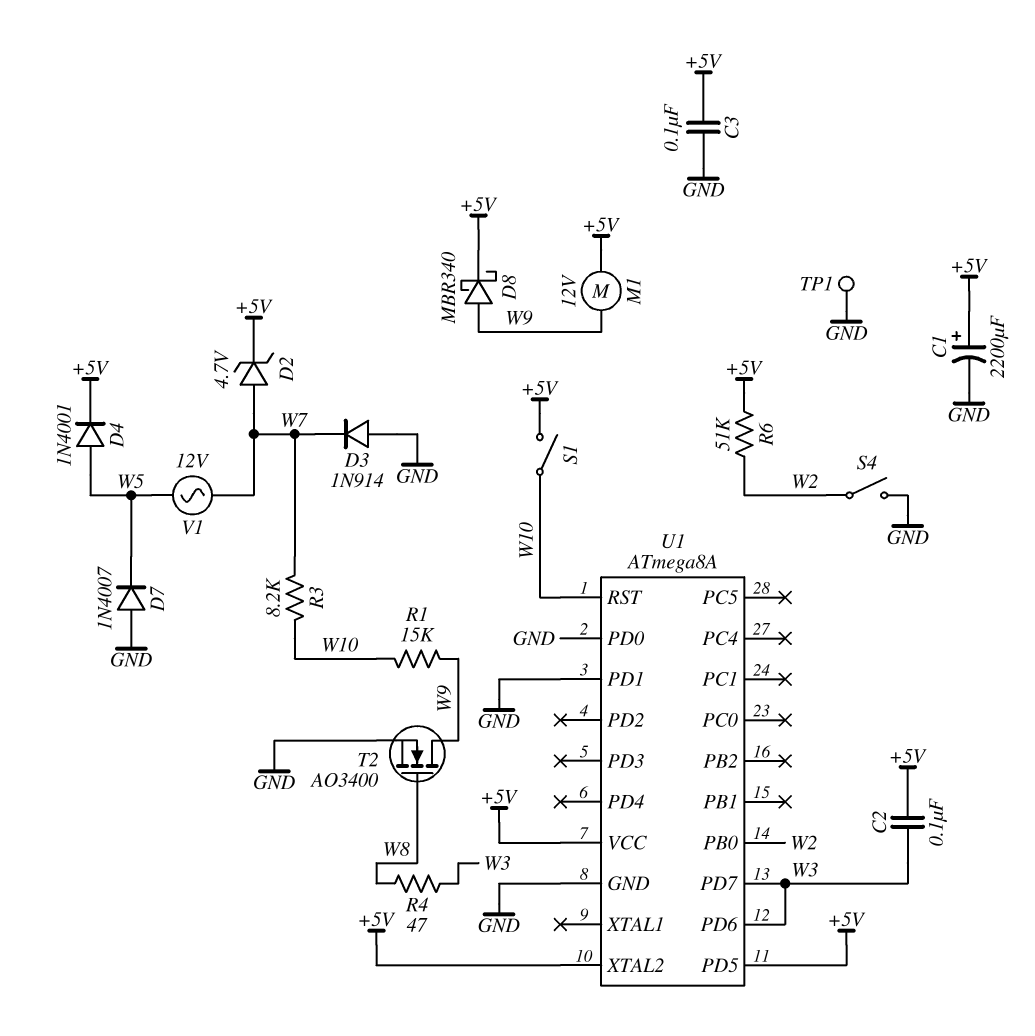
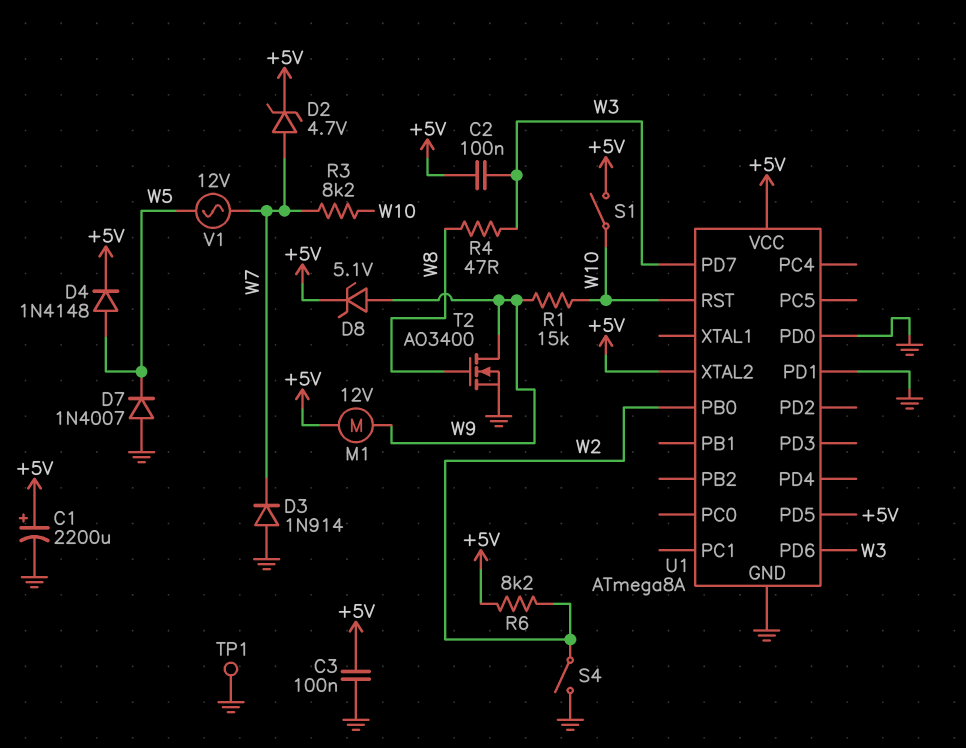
D4: diode 1N4001 (A W5, K +5V) -> diode 1N4148 (A W5, K +5V)
D8: schottky MBR340 (A W9, K +5V) -> zener 5.1V (A W9, K +5V)
R6: 51k (+5V, W2) -> 8.2k (+5V, W2)

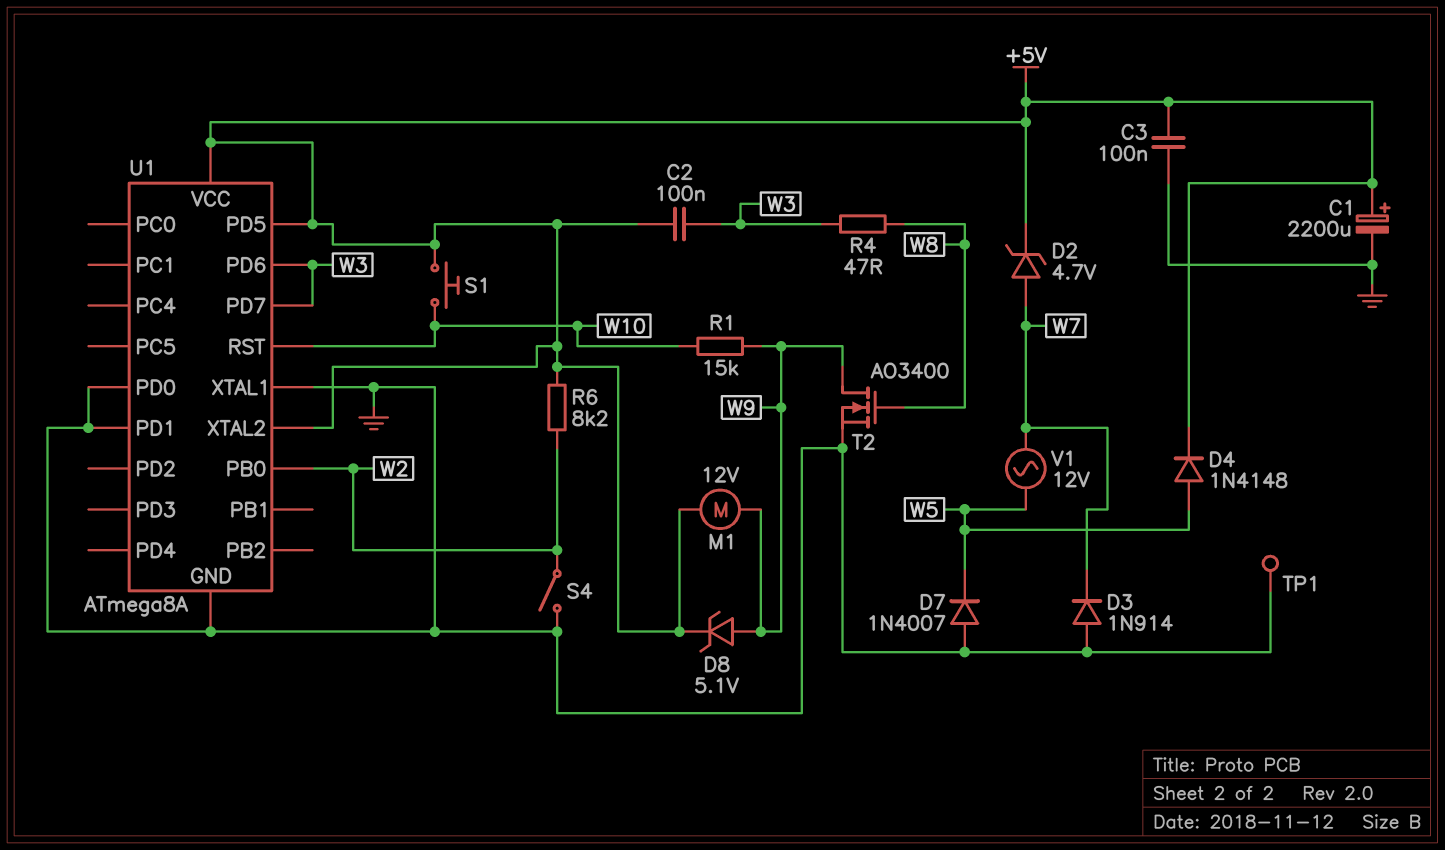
R3: 8.2k (W7, W10) -> none
S1: switch (+5V, W10) -> button (+5V, W10)
U1 pin XTAL1: none -> GND

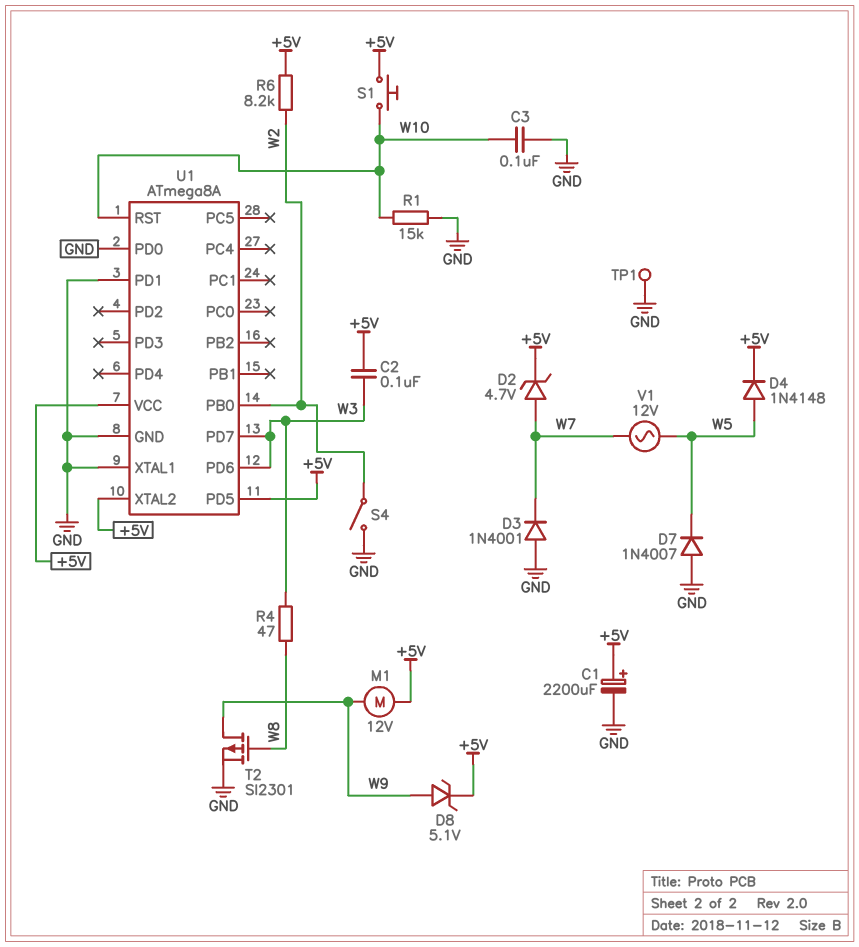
C3: 100nF (+5V, GND) -> 100nF (GND, W10)
D3: diode 1N914 (A GND, K W7) -> diode 1N4001 (A GND, K W7)
R1: 15k (W9, W10) -> 15k (GND, W10)
T2: NMOS AO3400 (G W8, D W9, S GND) -> PMOS SI2301 (G W8, D W9, S GND)

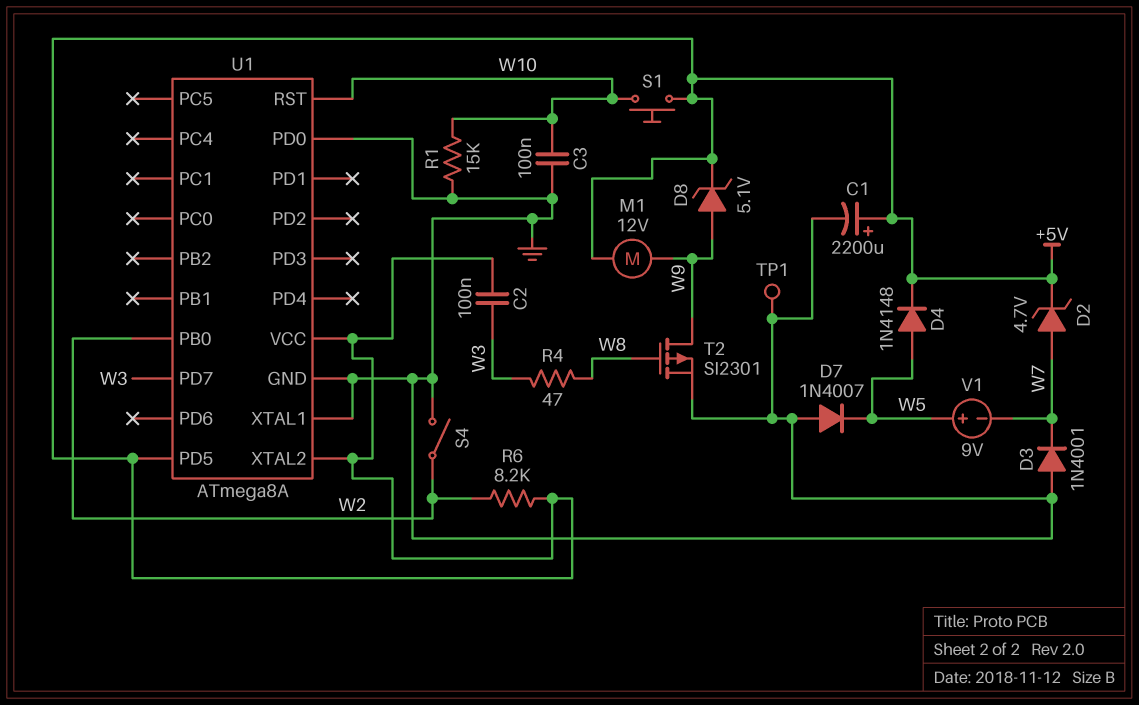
U1 pin PD1: GND -> none
U1 pin PD6: W3 -> none
V1: AC 12V (W5, W7) -> 9V (plus W5, minus W7)

